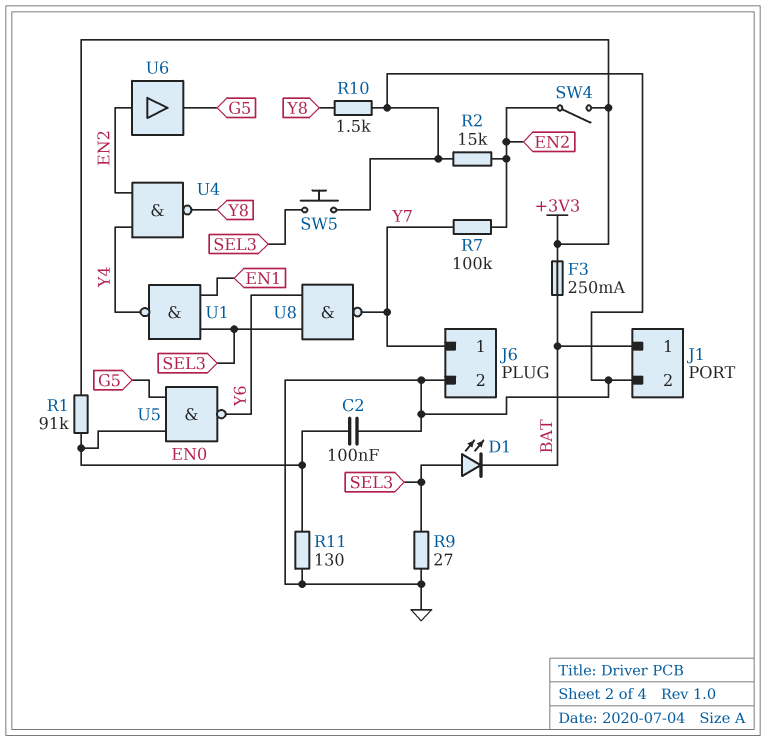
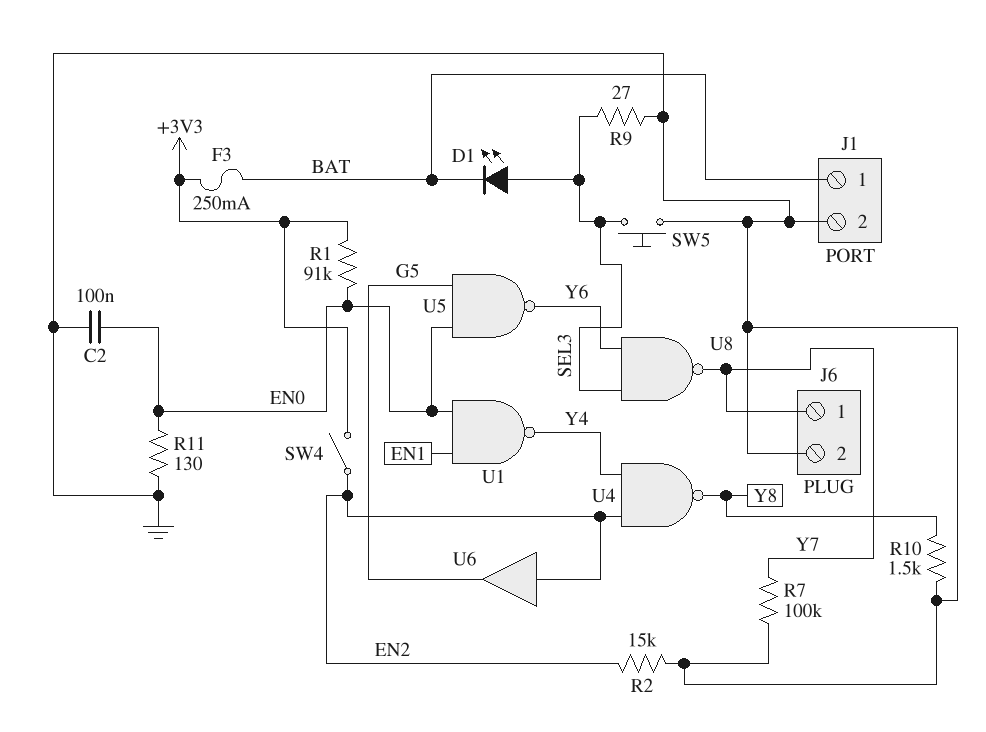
R7: 100k (EN2, Y7) -> 100k (GND, Y7)
U1: NAND (in EN1, in SEL3, out Y4) -> NAND (in EN0, in EN1, out Y4)

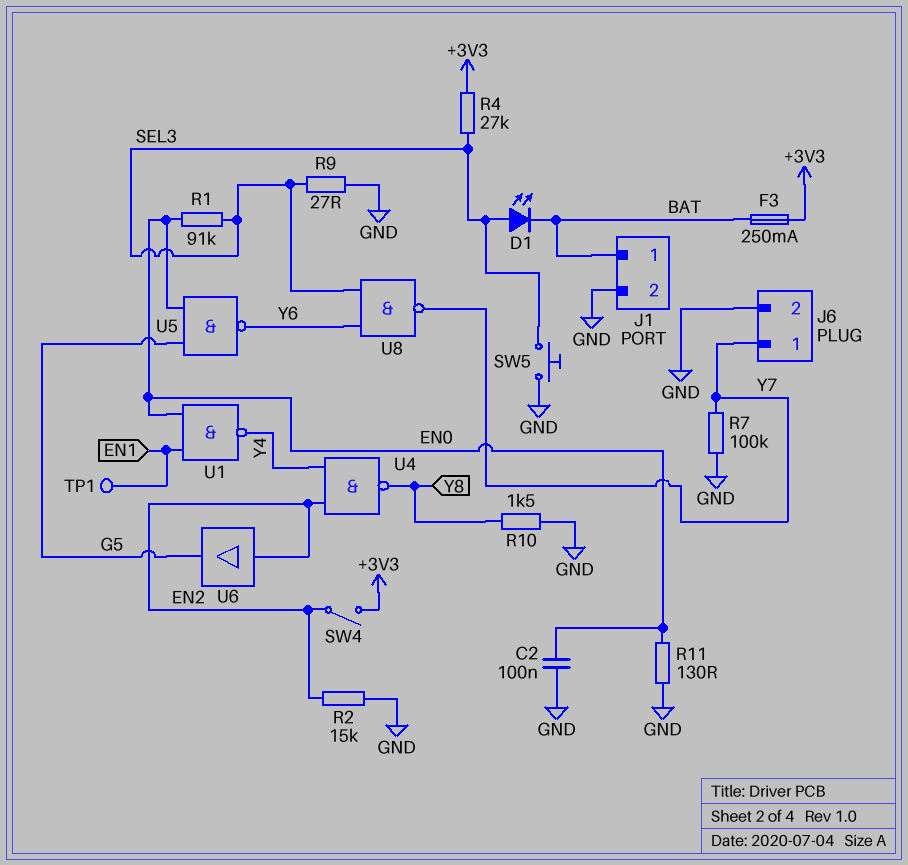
R1: 91k (+3V3, EN0) -> 91k (EN0, SEL3)
R4: none -> 27k (+3V3, SEL3)
TP1: none -> test point (EN1)

